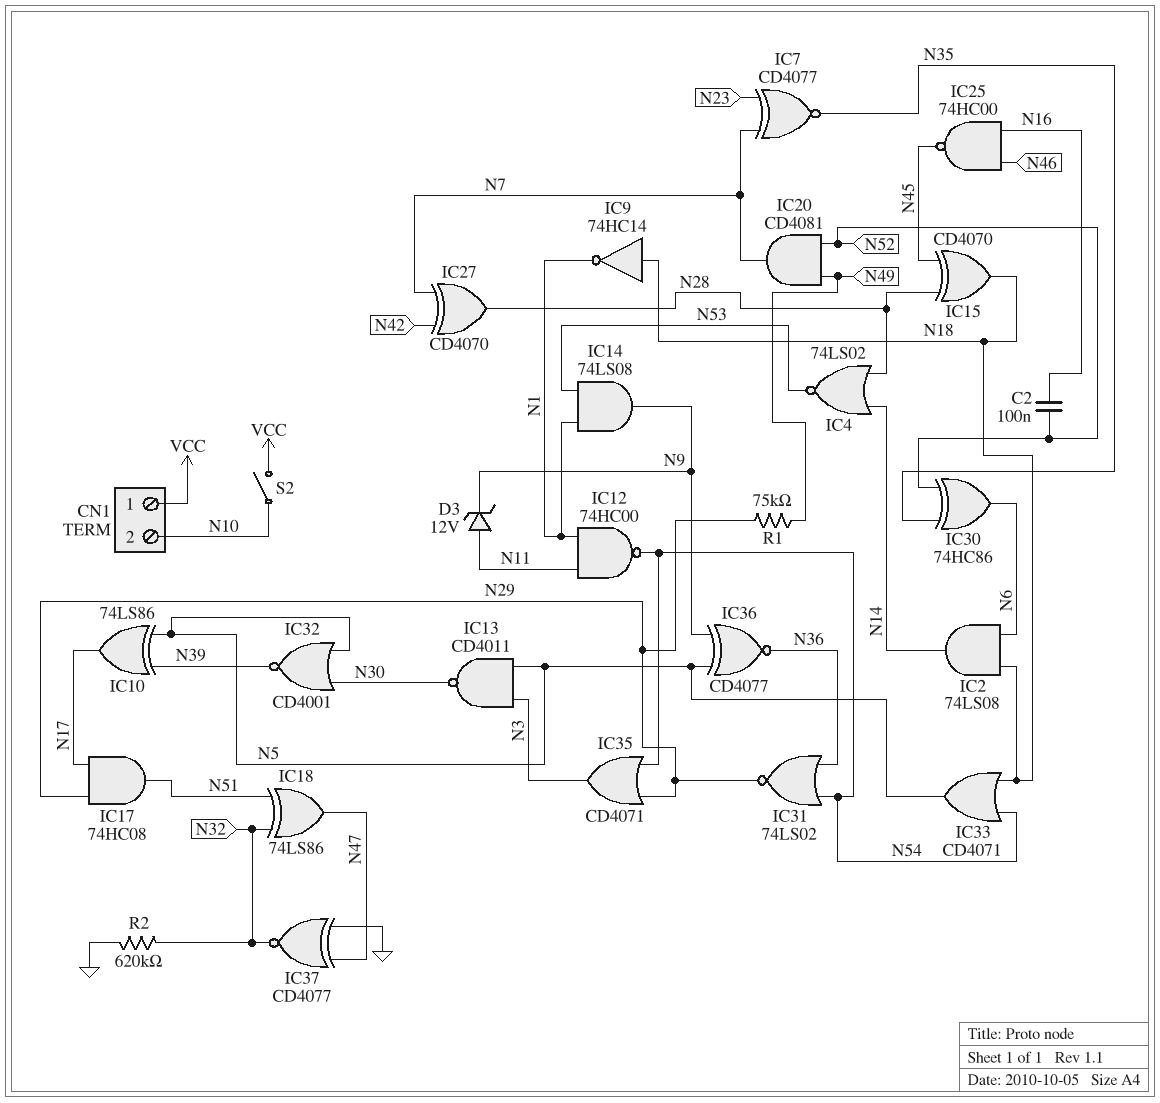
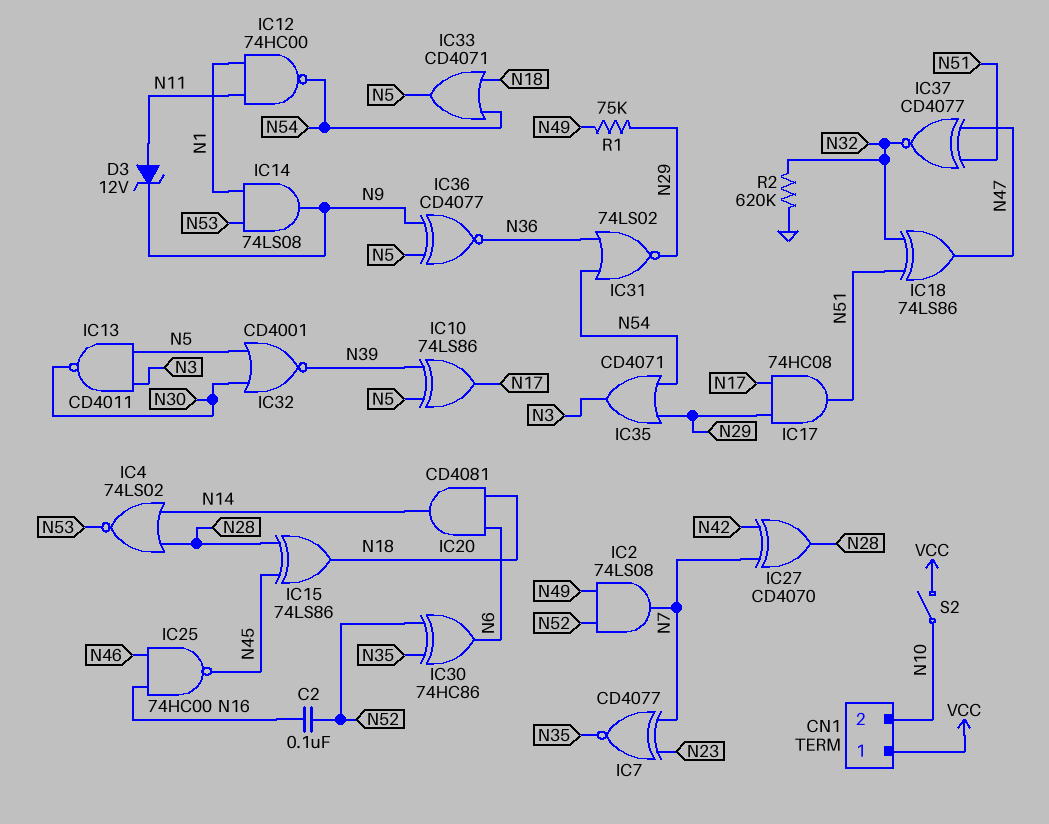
IC2: AND 74LS08 (in N6, in N18, out N14) -> AND 74LS08 (in N49, in N52, out N7)
IC9: NOT 74HC14 (in N18, out N1) -> none
IC15: XOR CD4070 (in N28, in N45, out N18) -> XOR 74LS86 (in N28, in N45, out N18)
IC20: AND CD4081 (in N49, in N52, out N7) -> AND CD4081 (in N6, in N18, out N14)
IC37: XNOR CD4077 (in GND, in N47, out N32) -> XNOR CD4077 (in N47, in N51, out N32)

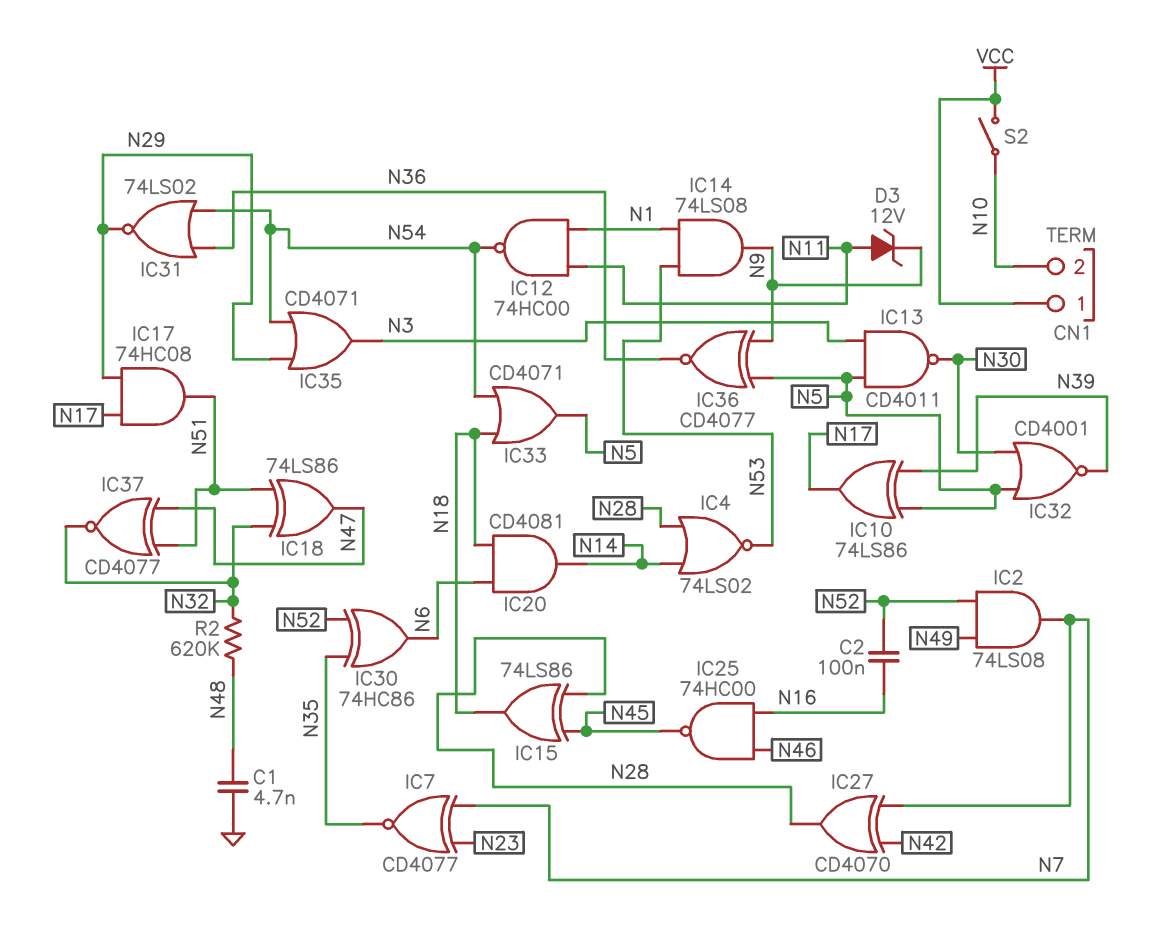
C1: none -> 4.7nF (GND, N48)
R1: 75k (N29, N49) -> none
R2: 620k (GND, N32) -> 620k (N32, N48)

